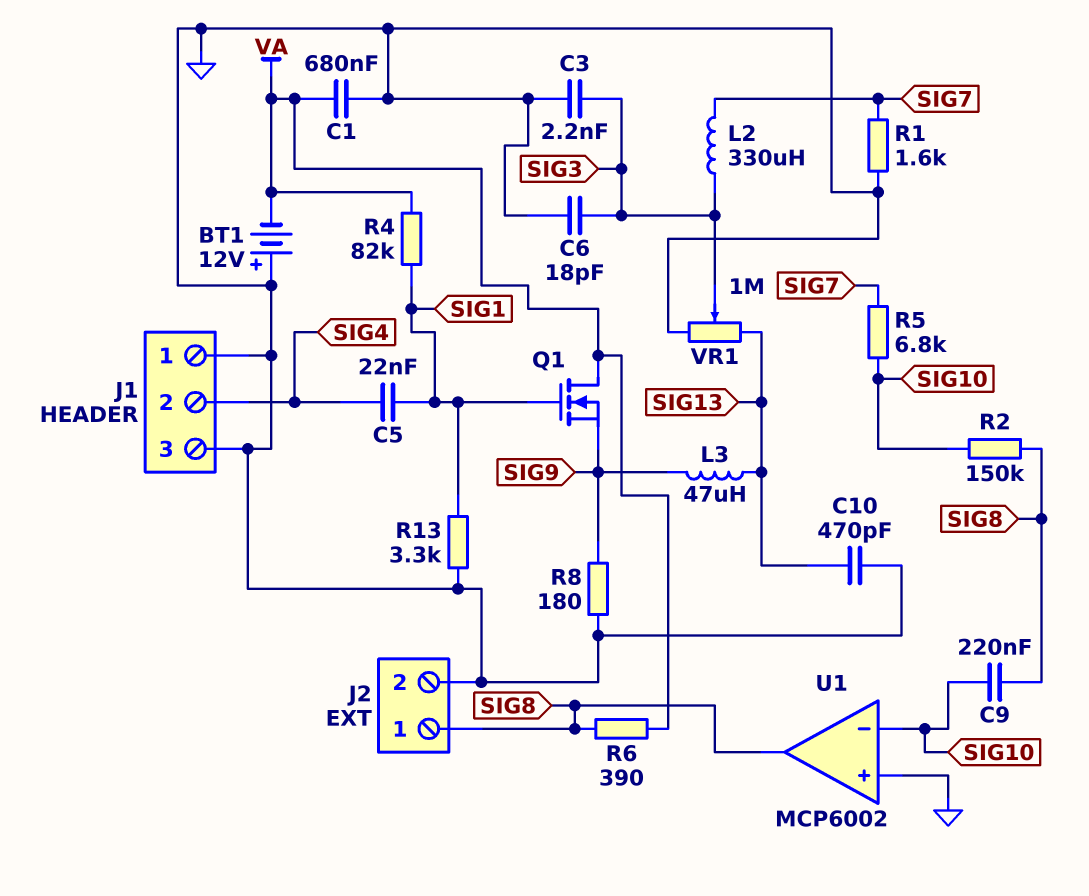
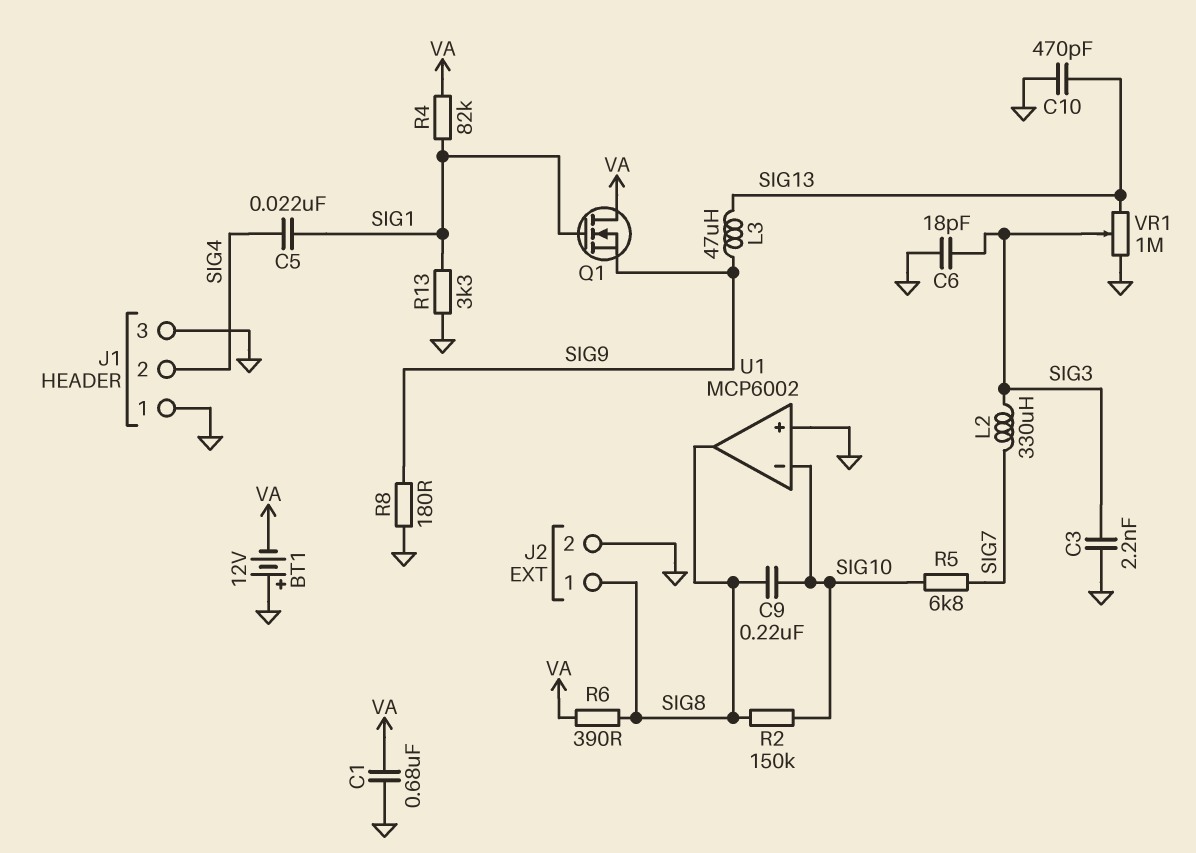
R1: 1.6k (GND, SIG7) -> none

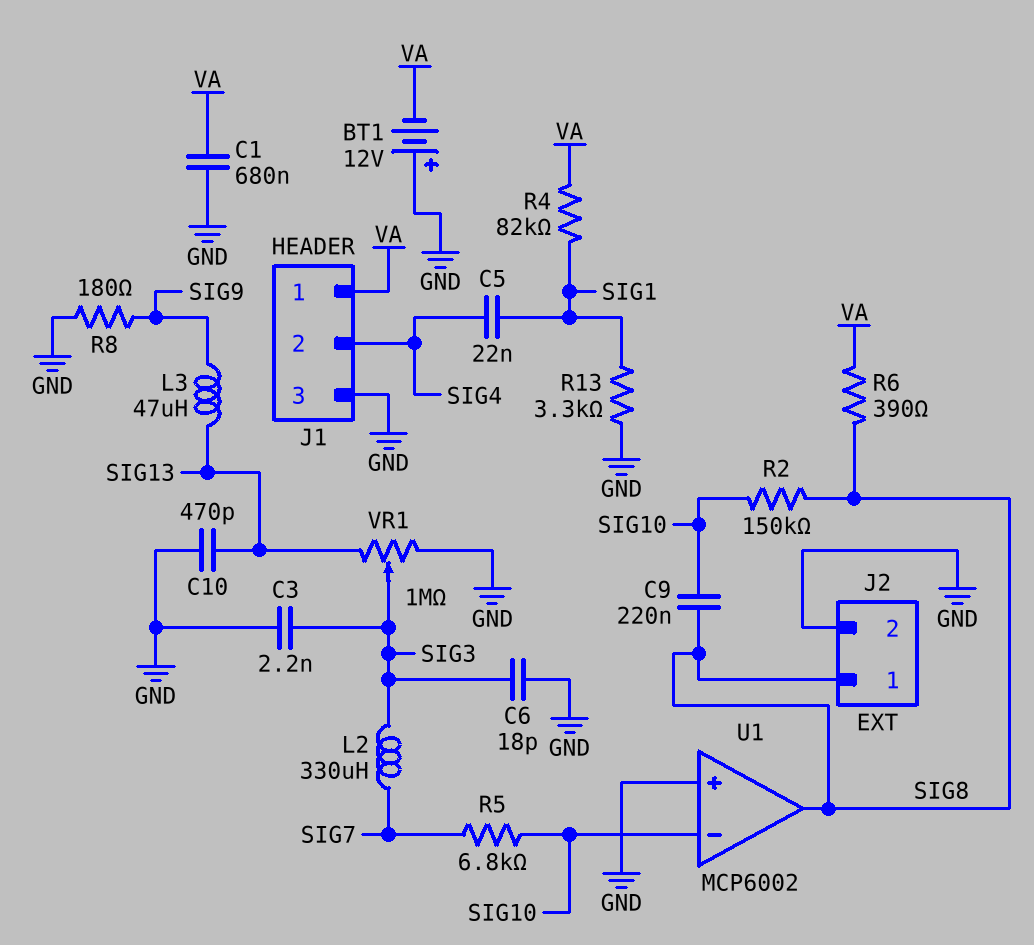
J1 pin 1: GND -> VA
Q1: NMOS (G SIG1, D VA, S SIG9) -> none

